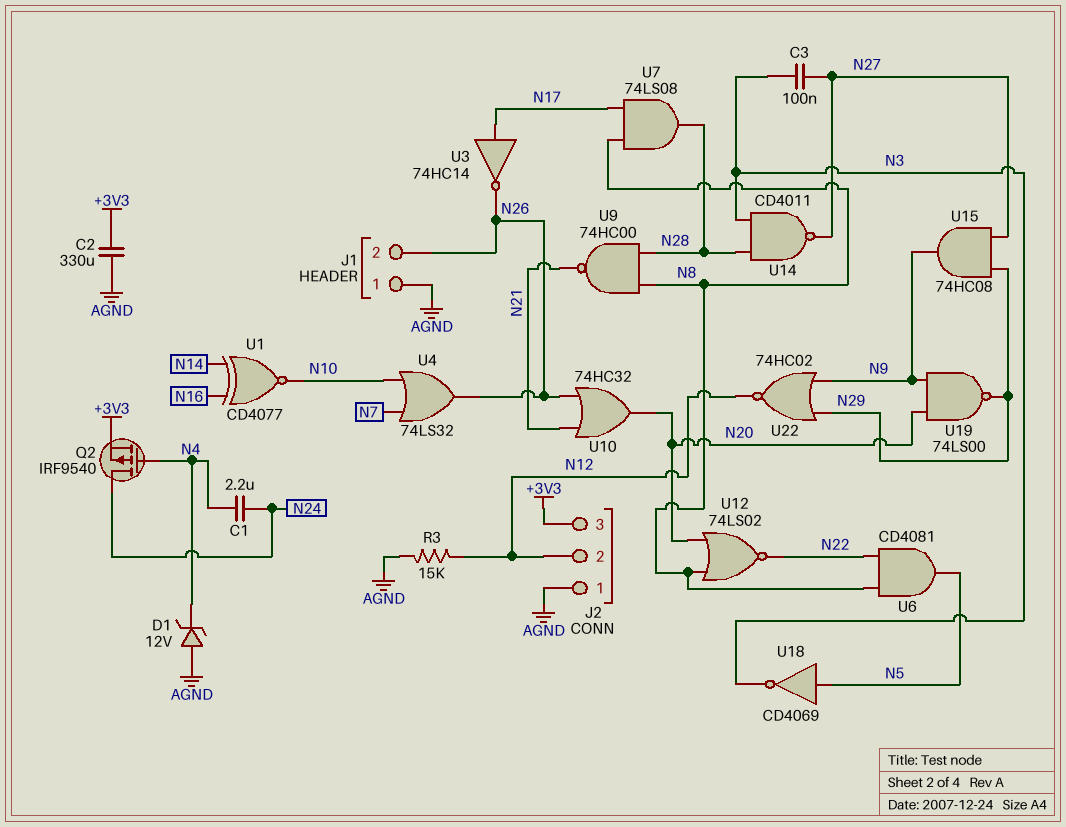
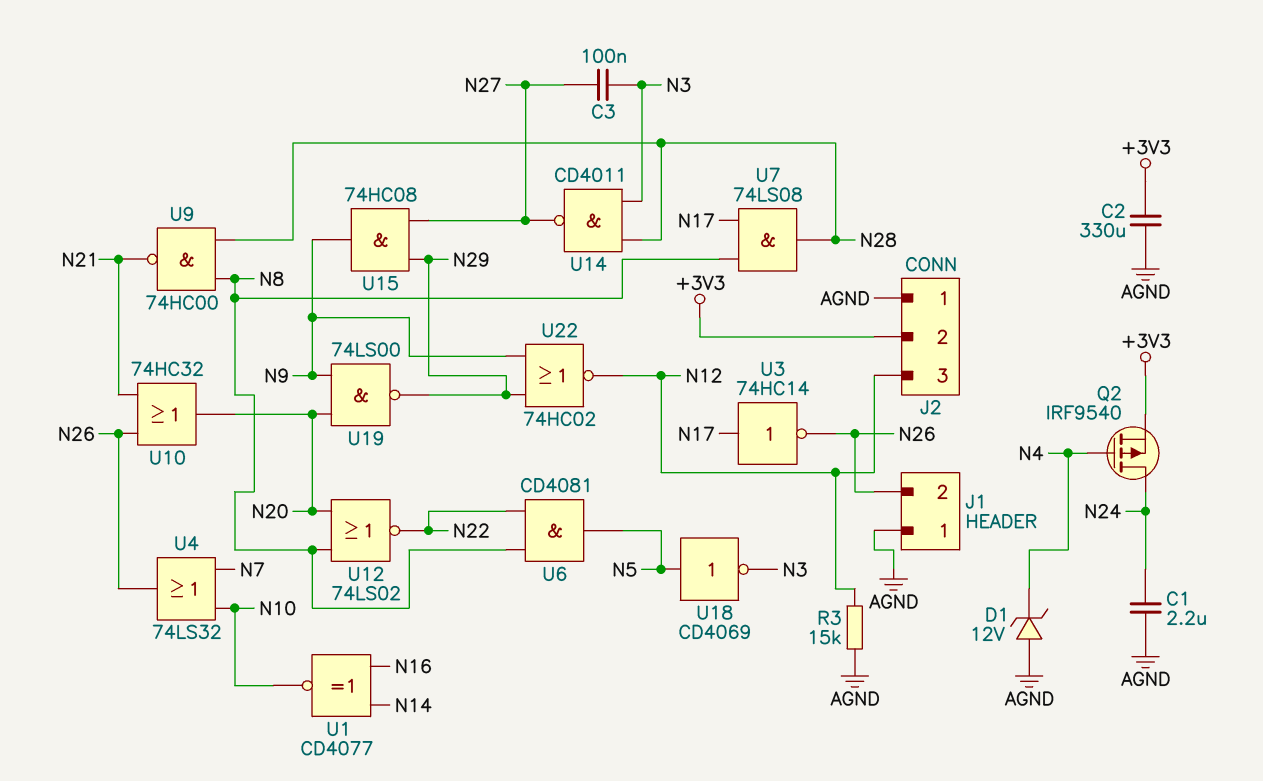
C1: 2.2uF (N4, N24) -> 2.2uF (AGND, N24)
J2 pin 2: N12 -> +3V3
J2 pin 3: +3V3 -> N12

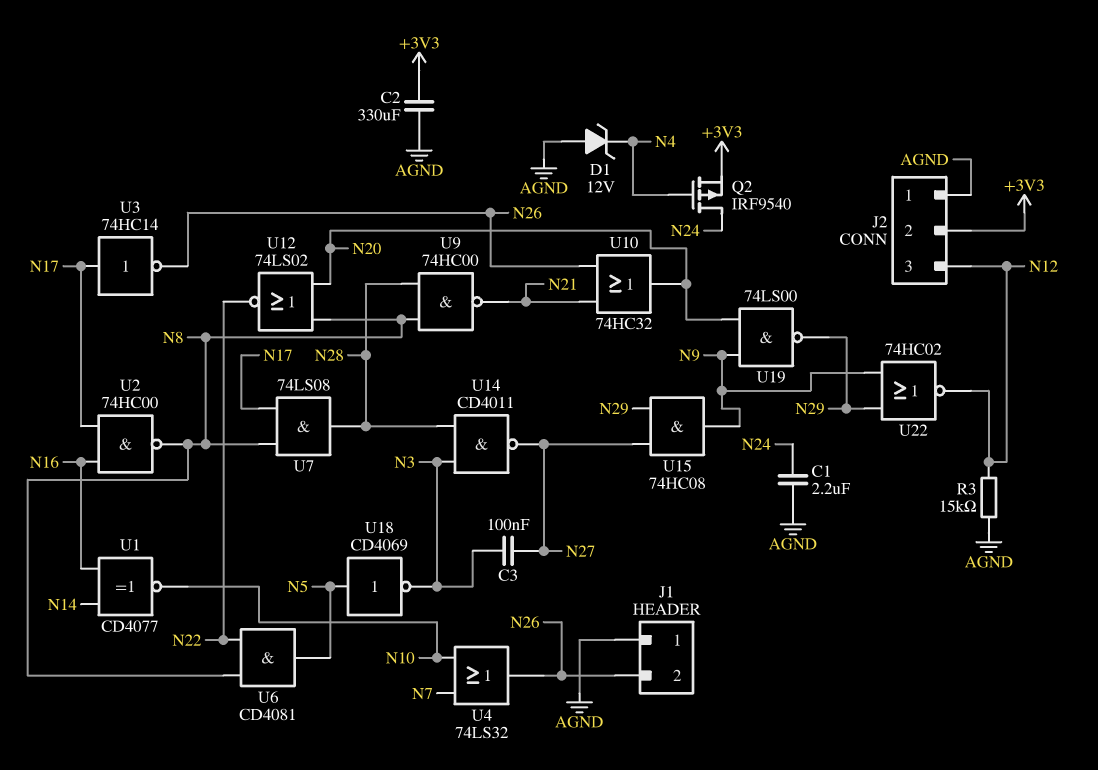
U2: none -> NAND 74HC00 (in N16, in N17, out N8)

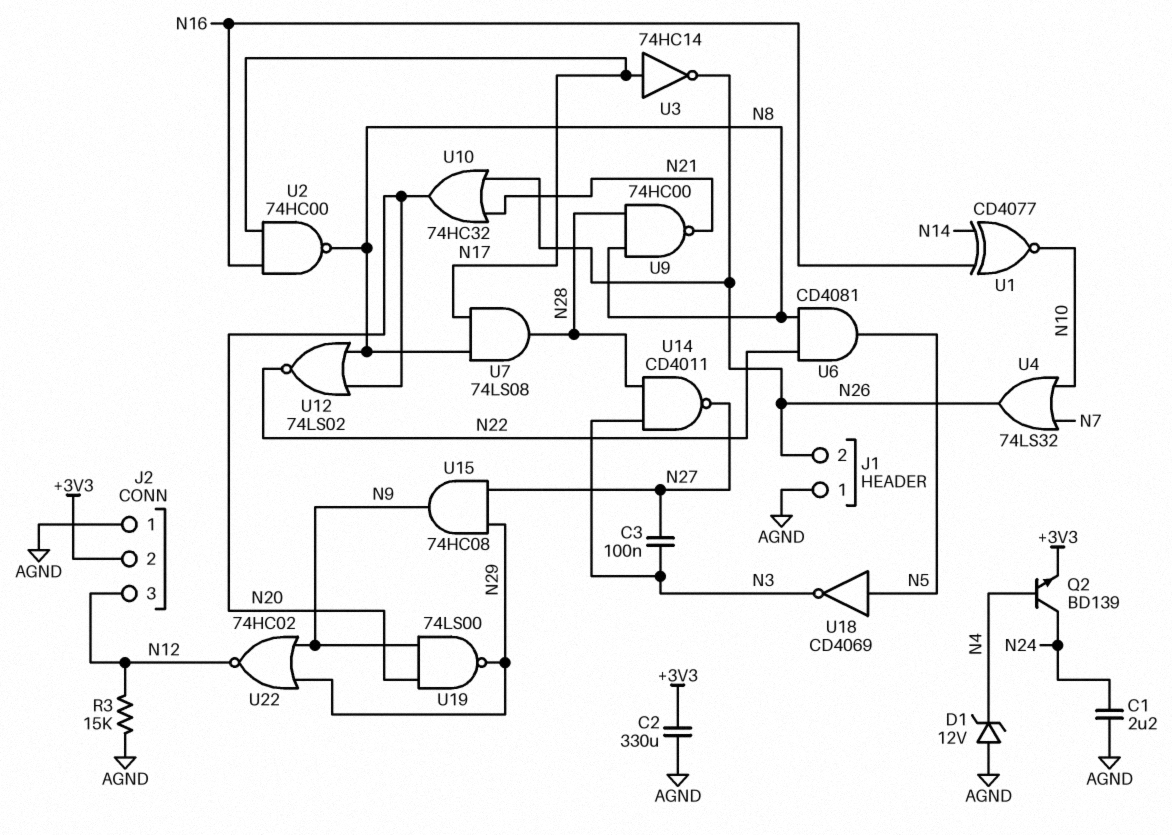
Q2: PMOS IRF9540 (G N4, D N24, S +3V3) -> NPN BD139 (B N4, C N24, E +3V3)

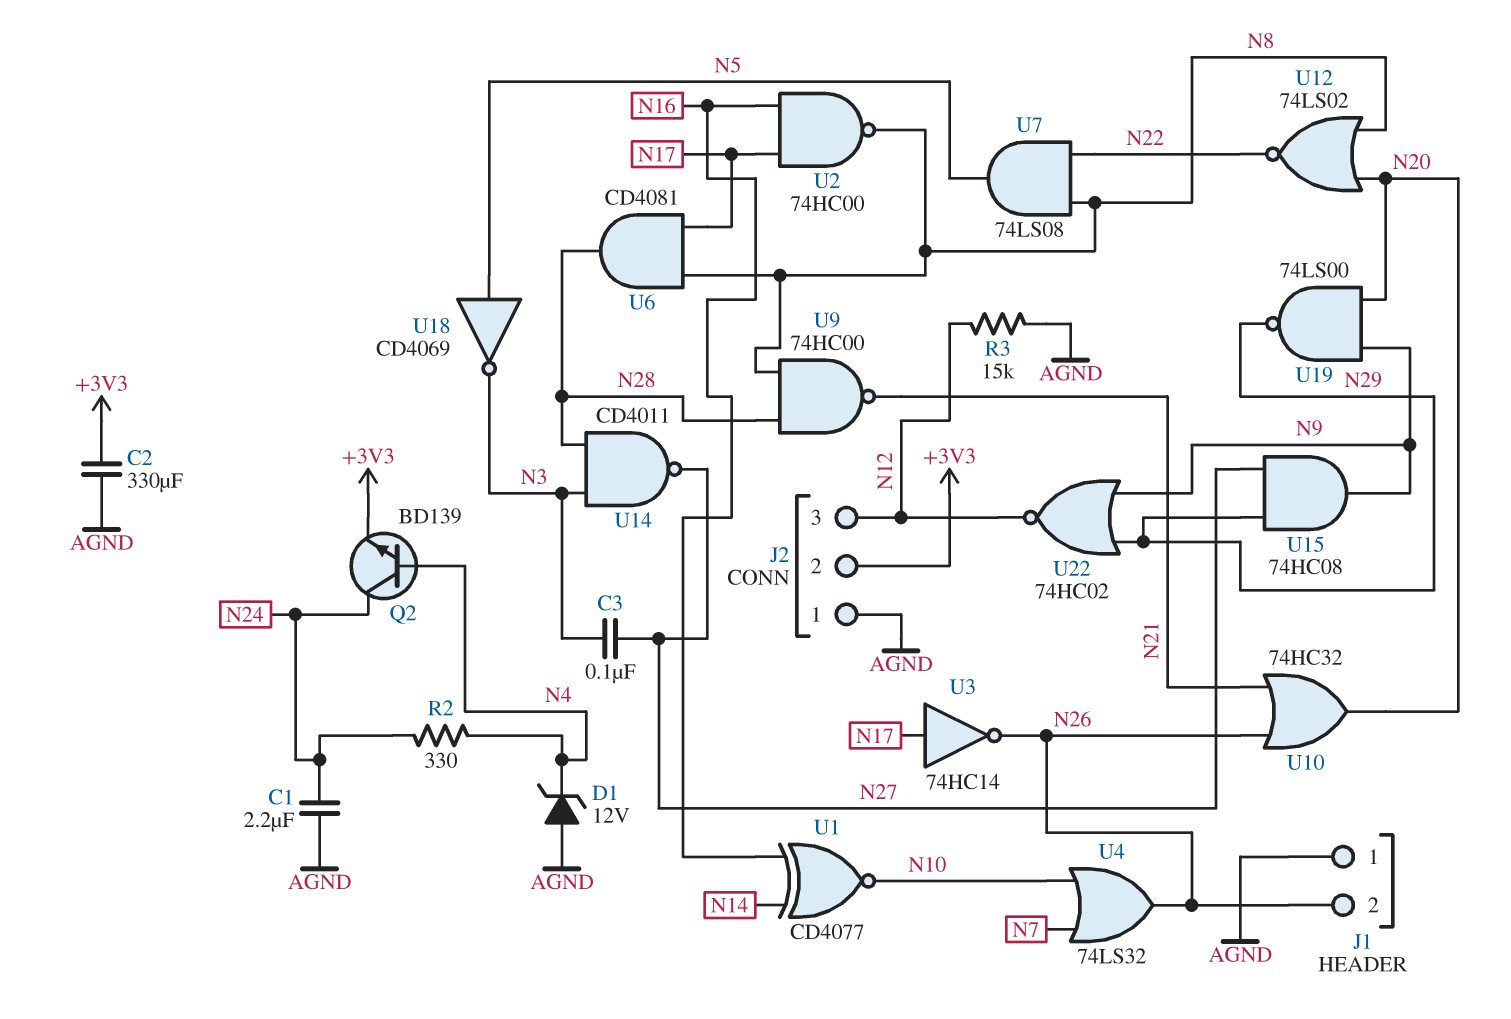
R2: none -> 330 (N4, N24)
U6: AND CD4081 (in N8, in N22, out N5) -> AND CD4081 (in N8, in N17, out N28)
U7: AND 74LS08 (in N8, in N17, out N28) -> AND 74LS08 (in N8, in N22, out N5)

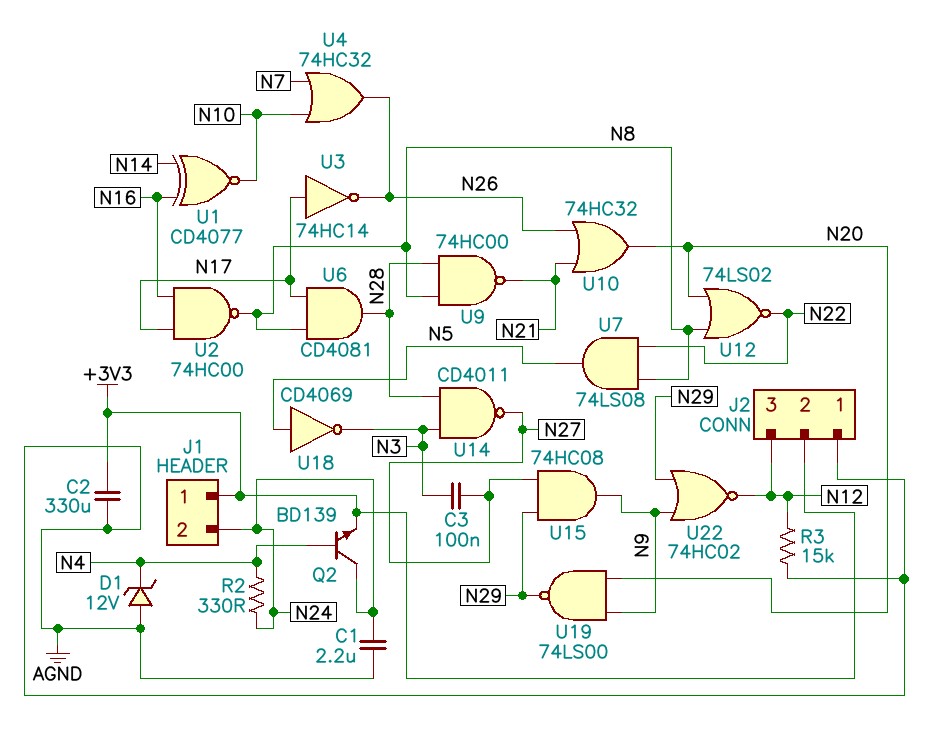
J1 pin 1: AGND -> +3V3
J1 pin 2: N26 -> N24
U4: OR 74LS32 (in N7, in N10, out N26) -> OR 74HC32 (in N7, in N10, out N26)

